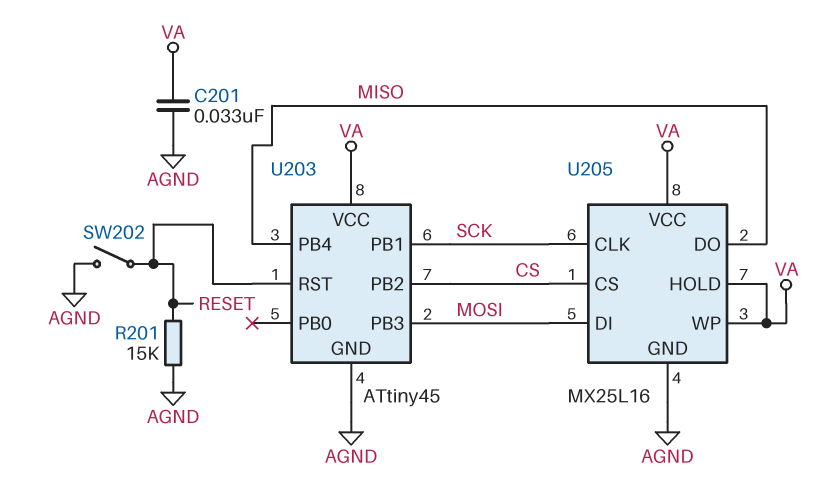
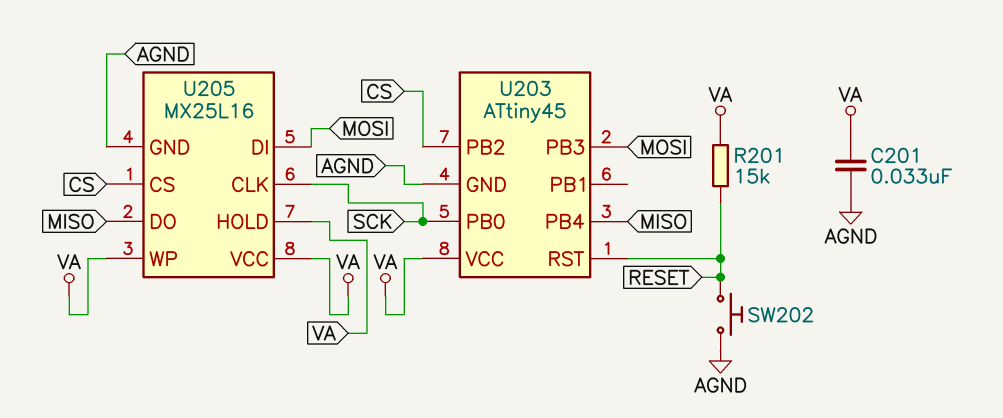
R201: 15k (AGND, RESET) -> 15k (RESET, VA)
SW202: switch (AGND, RESET) -> button (AGND, RESET)
U203 pin PB0: none -> SCK
U203 pin PB1: SCK -> none

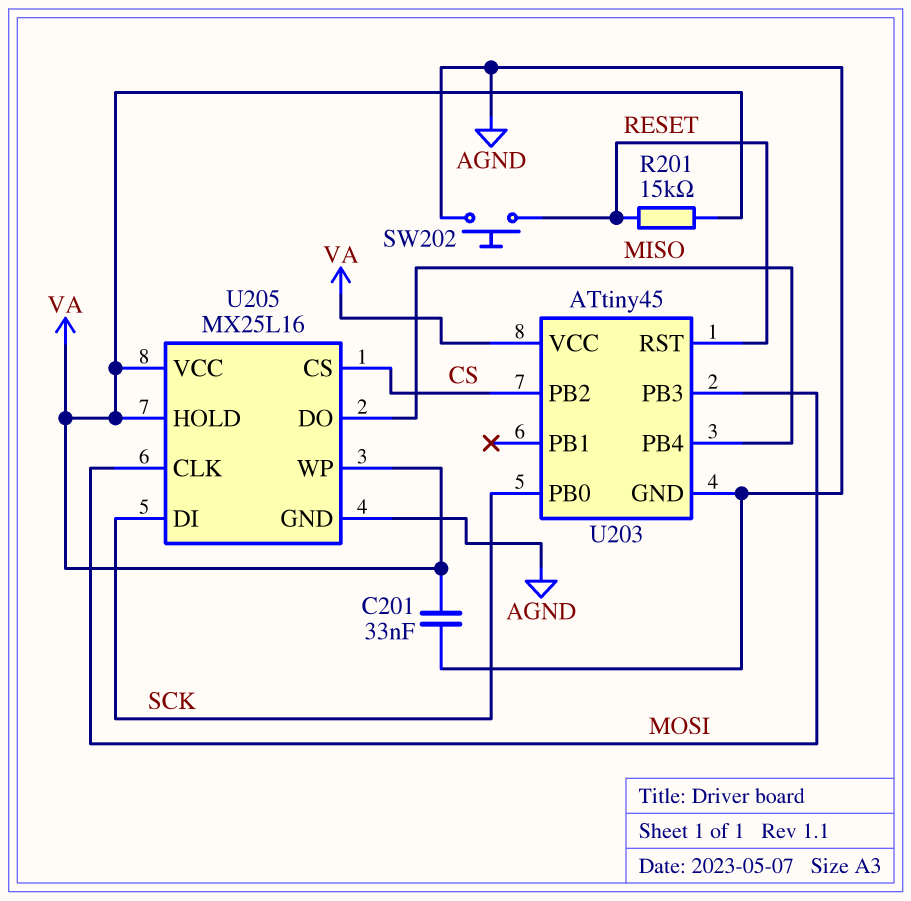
U205 pin CLK: SCK -> MOSI
U205 pin DI: MOSI -> SCK

